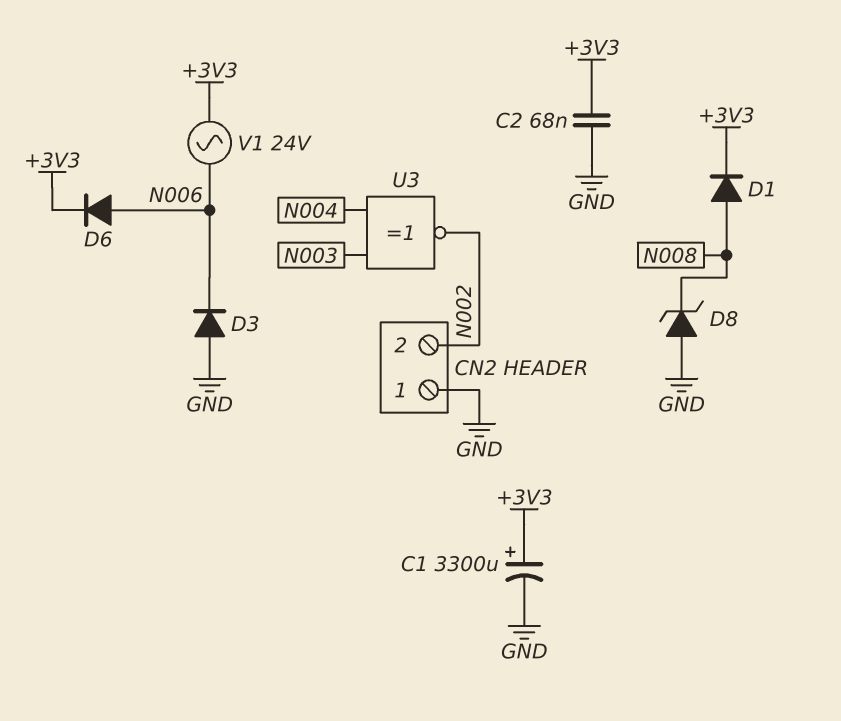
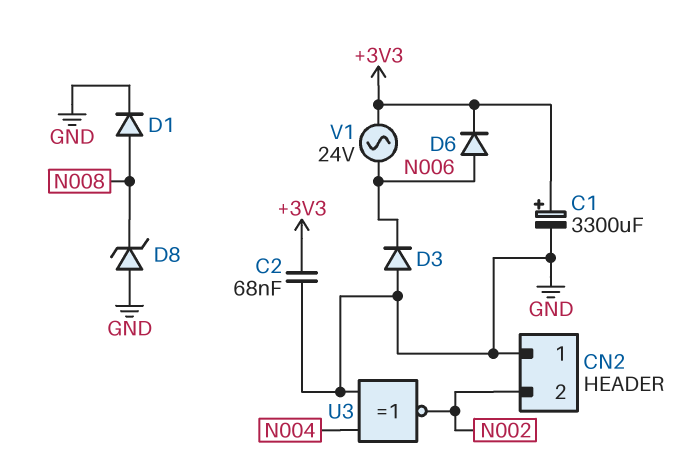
D1: diode (A N008, K +3V3) -> diode (A N008, K GND)
U3: XNOR (in N003, in N004, out N002) -> XNOR (in GND, in N004, out N002)

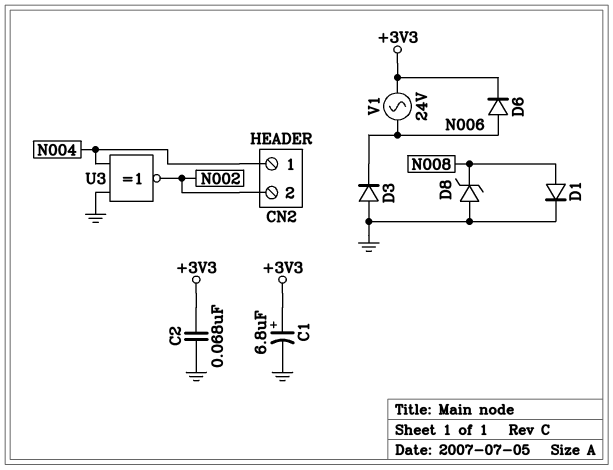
C1: 3300uF (plus +3V3, minus GND) -> 6.8uF (plus +3V3, minus GND)
CN2 pin 1: GND -> N004

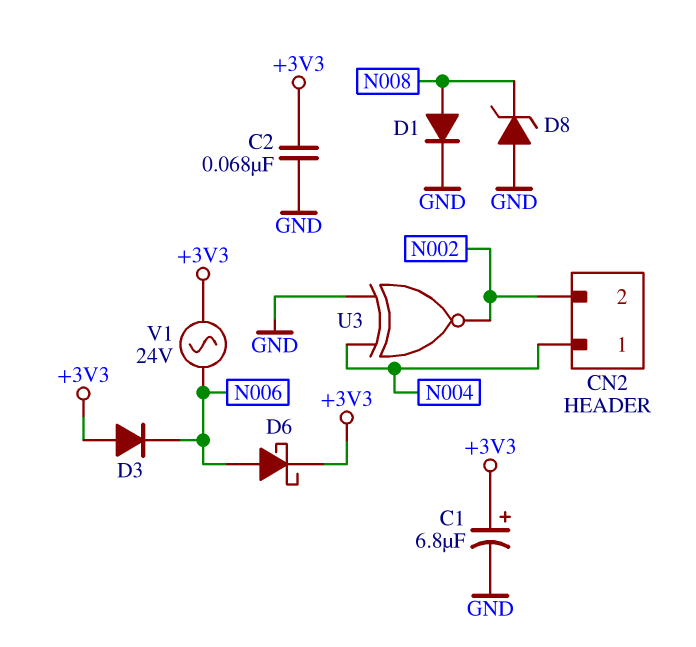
D3: diode (A GND, K N006) -> diode (A +3V3, K N006)
D6: diode (A N006, K +3V3) -> schottky (A N006, K +3V3)

